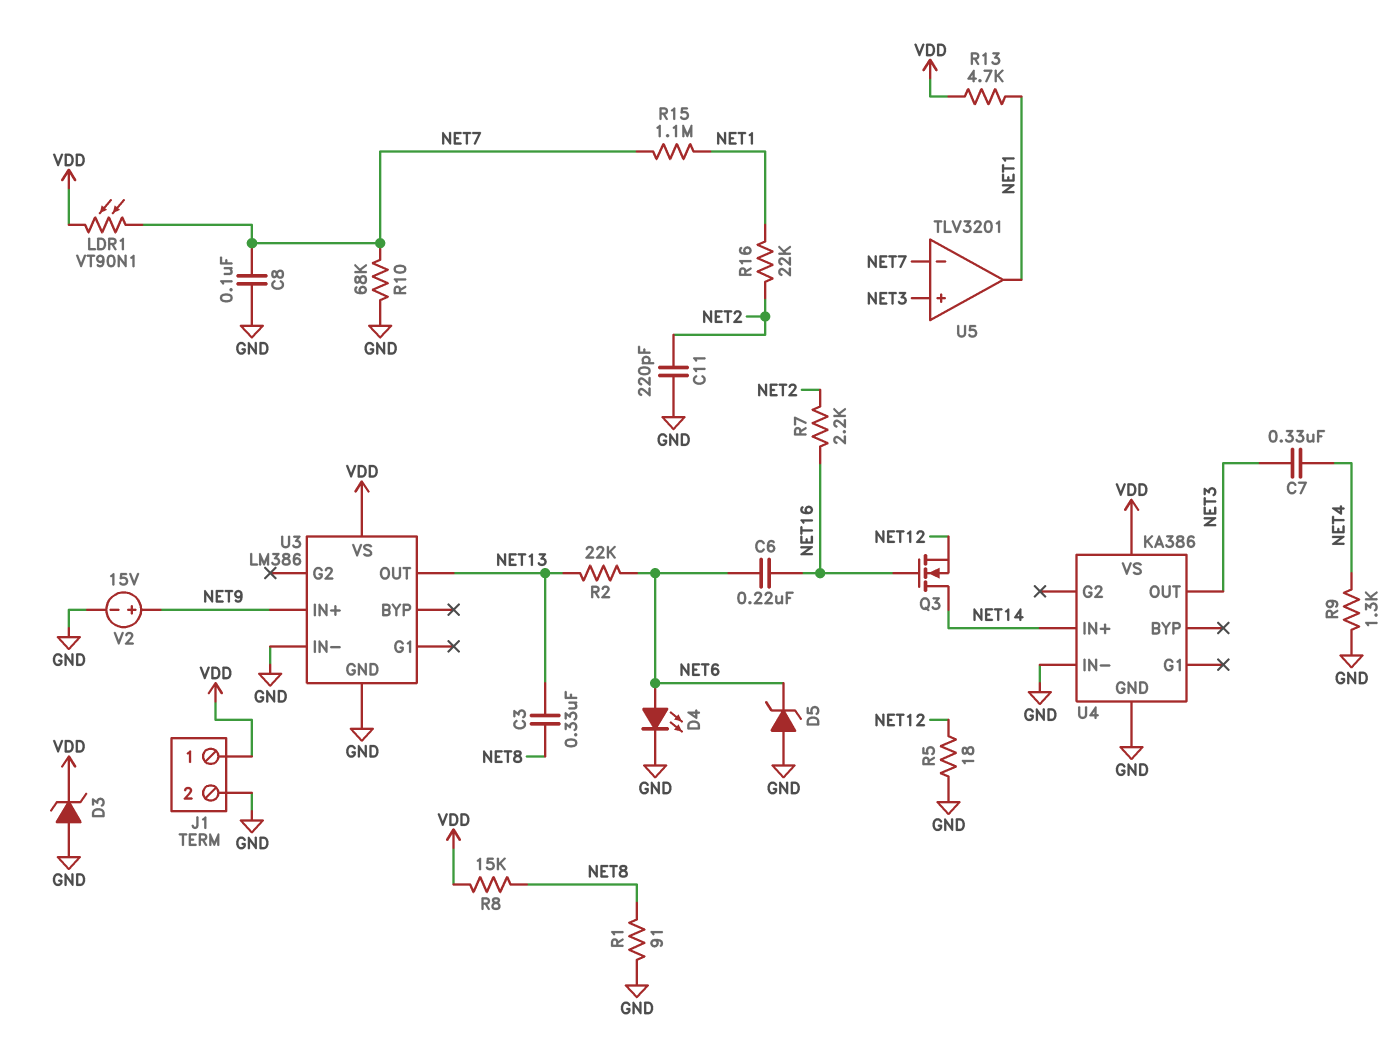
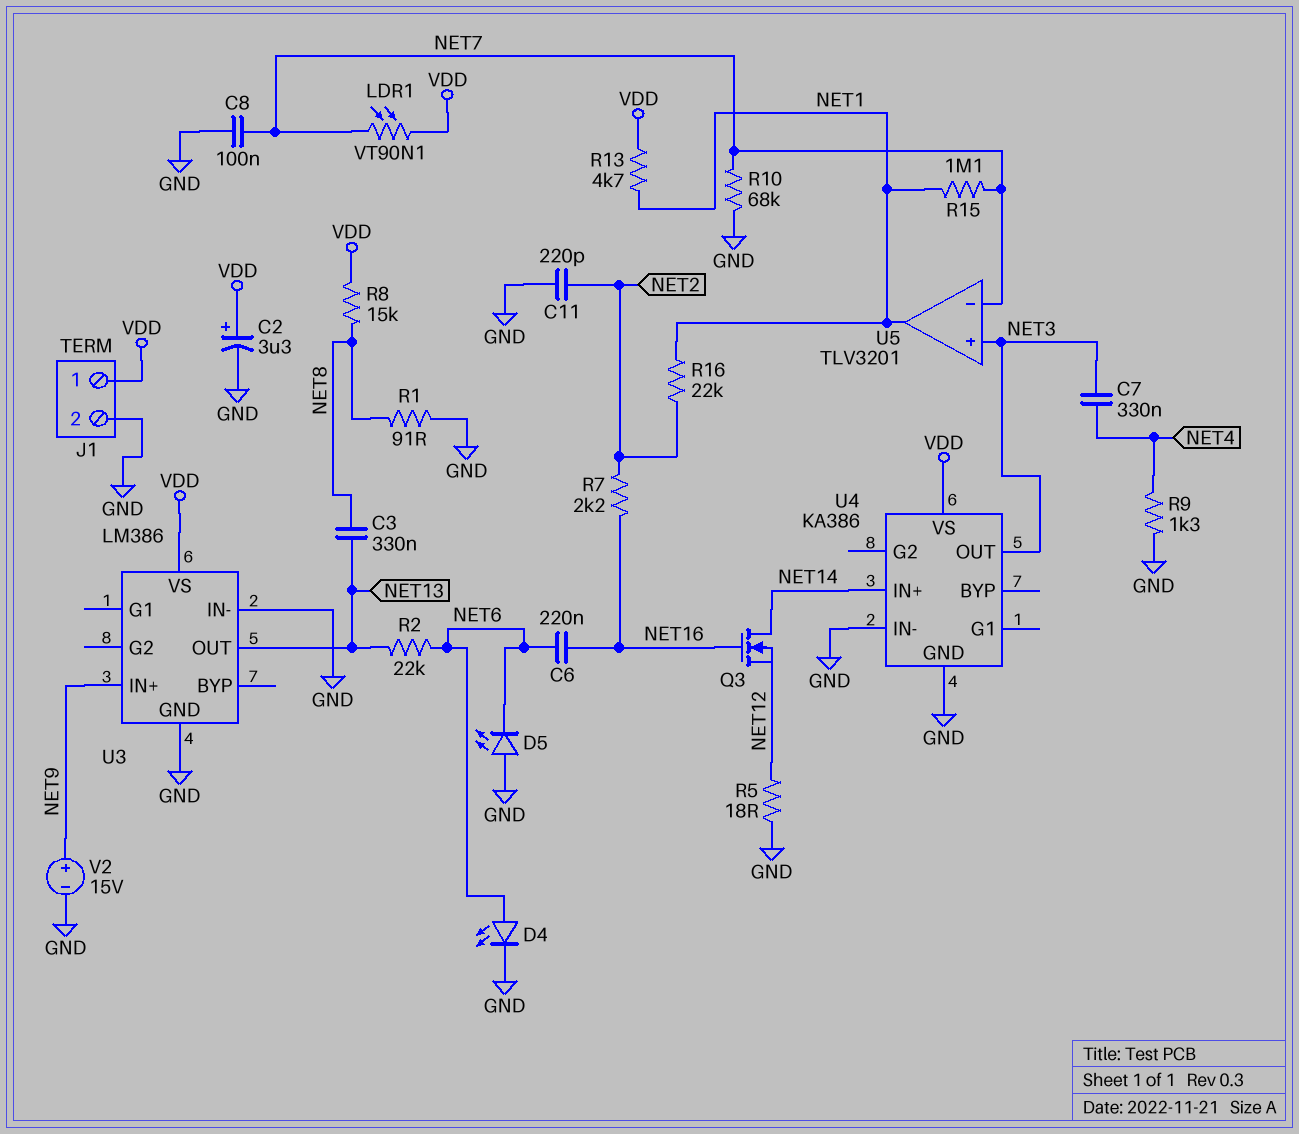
C2: none -> 3.3uF (plus VDD, minus GND)
D3: zener (A GND, K VDD) -> none
D5: zener (A GND, K NET6) -> LED (A GND, K NET6)

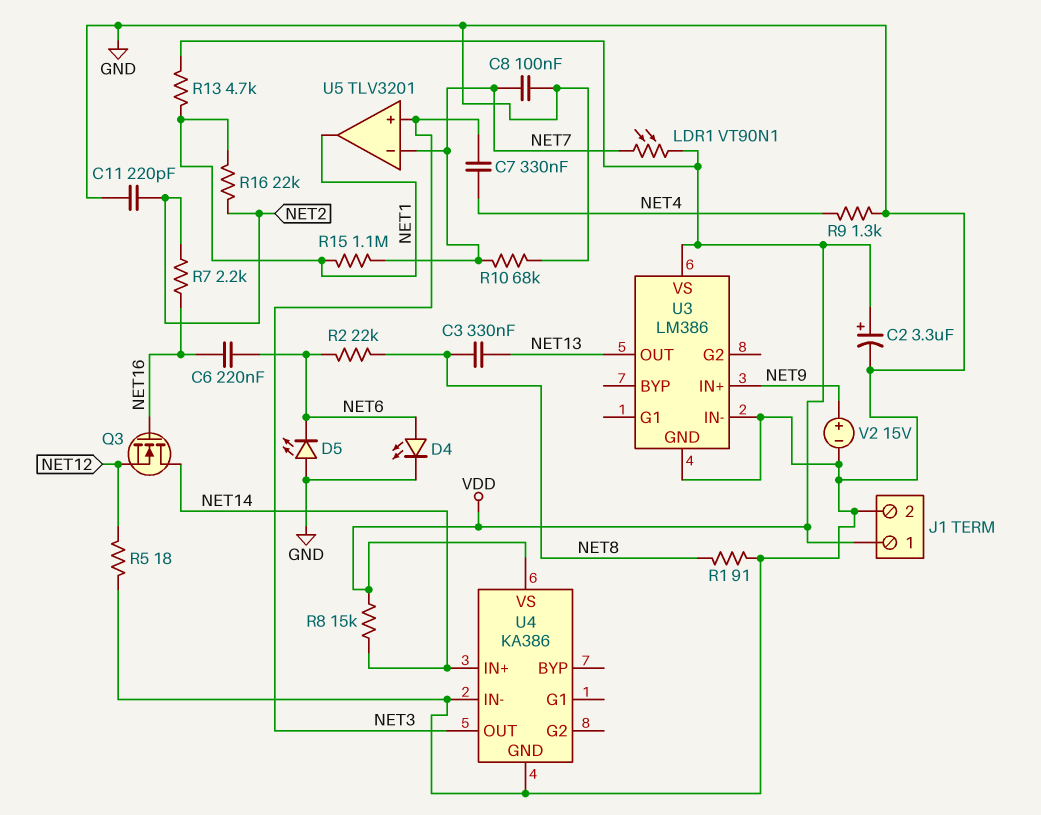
R2: 22k (NET6, NET13) -> 22k (NET6, NET8)
R8: 15k (NET8, VDD) -> 15k (NET14, VDD)

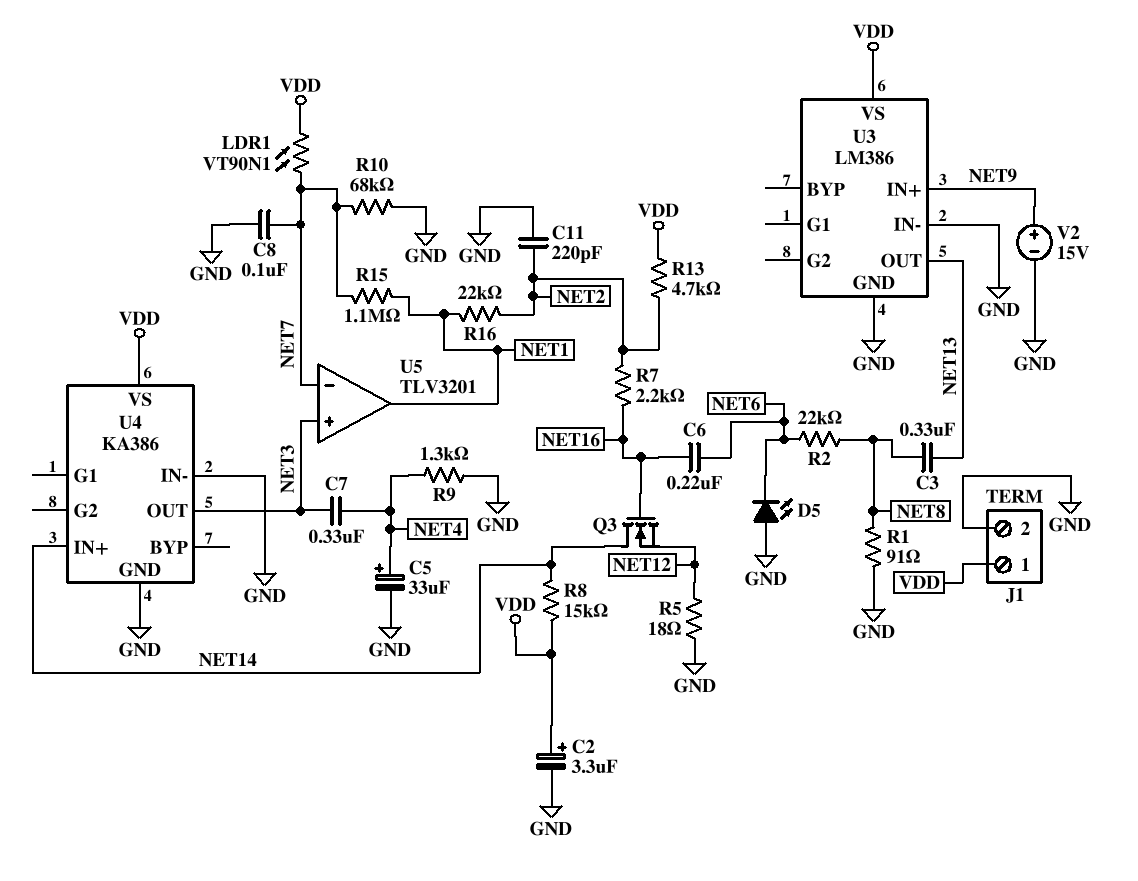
C5: none -> 33uF (plus NET4, minus GND)
D4: LED (A NET6, K GND) -> none
R13: 4.7k (NET1, VDD) -> 4.7k (NET2, VDD)

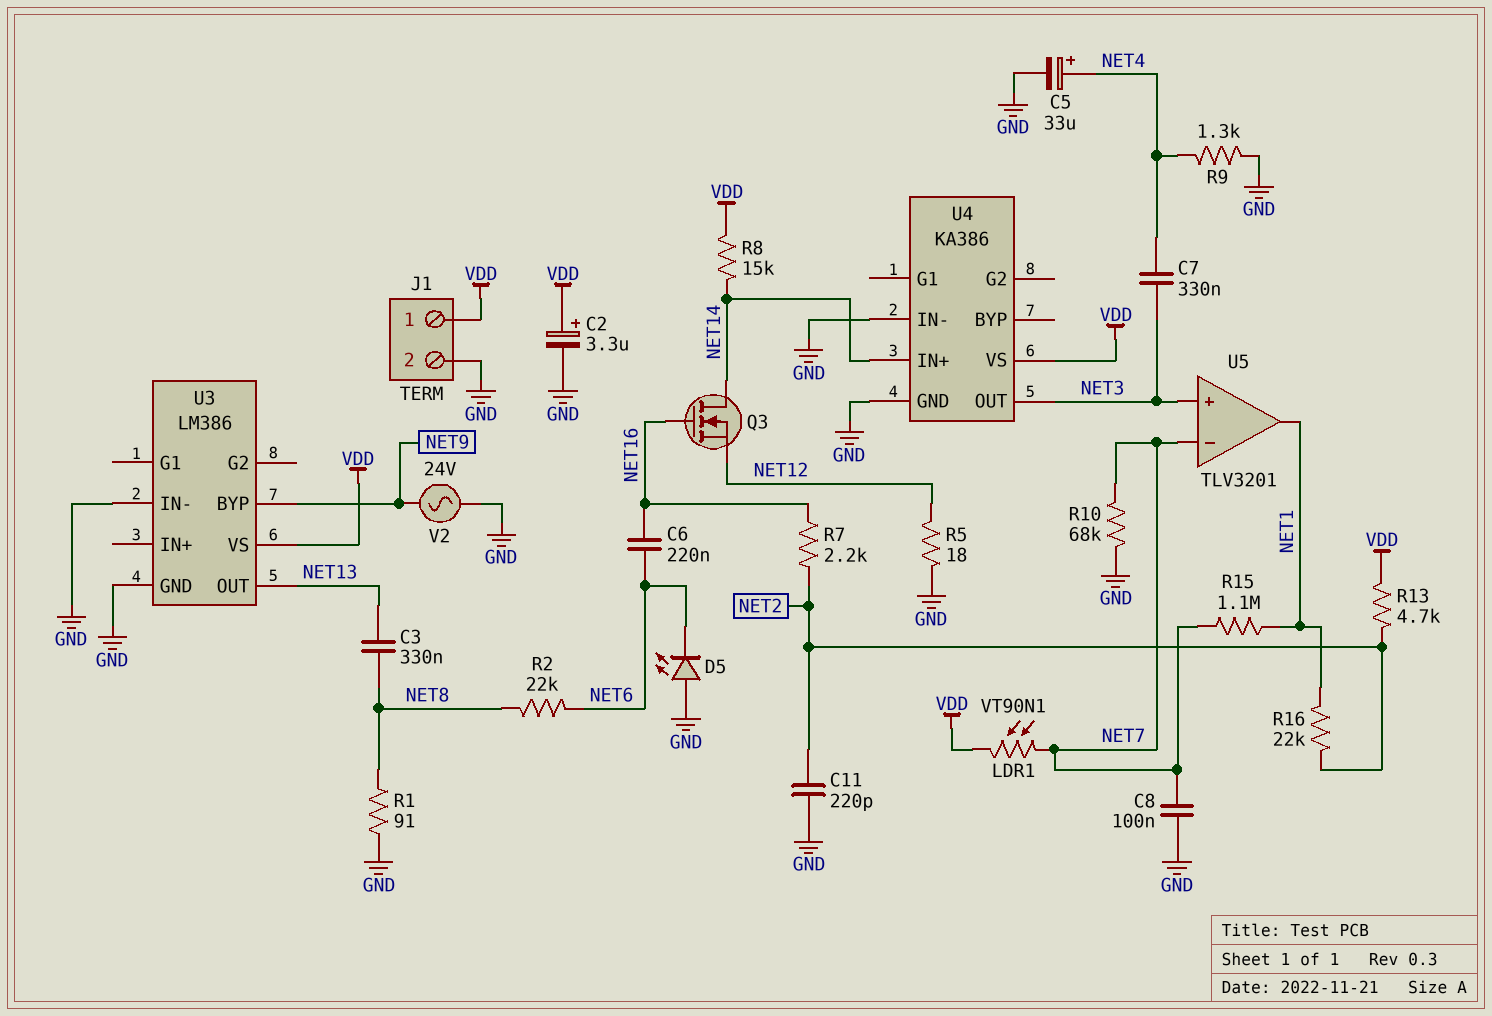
U3 pin BYP: none -> NET9
U3 pin IN+: NET9 -> none
V2: 15V (plus NET9, minus GND) -> AC 24V (GND, NET9)

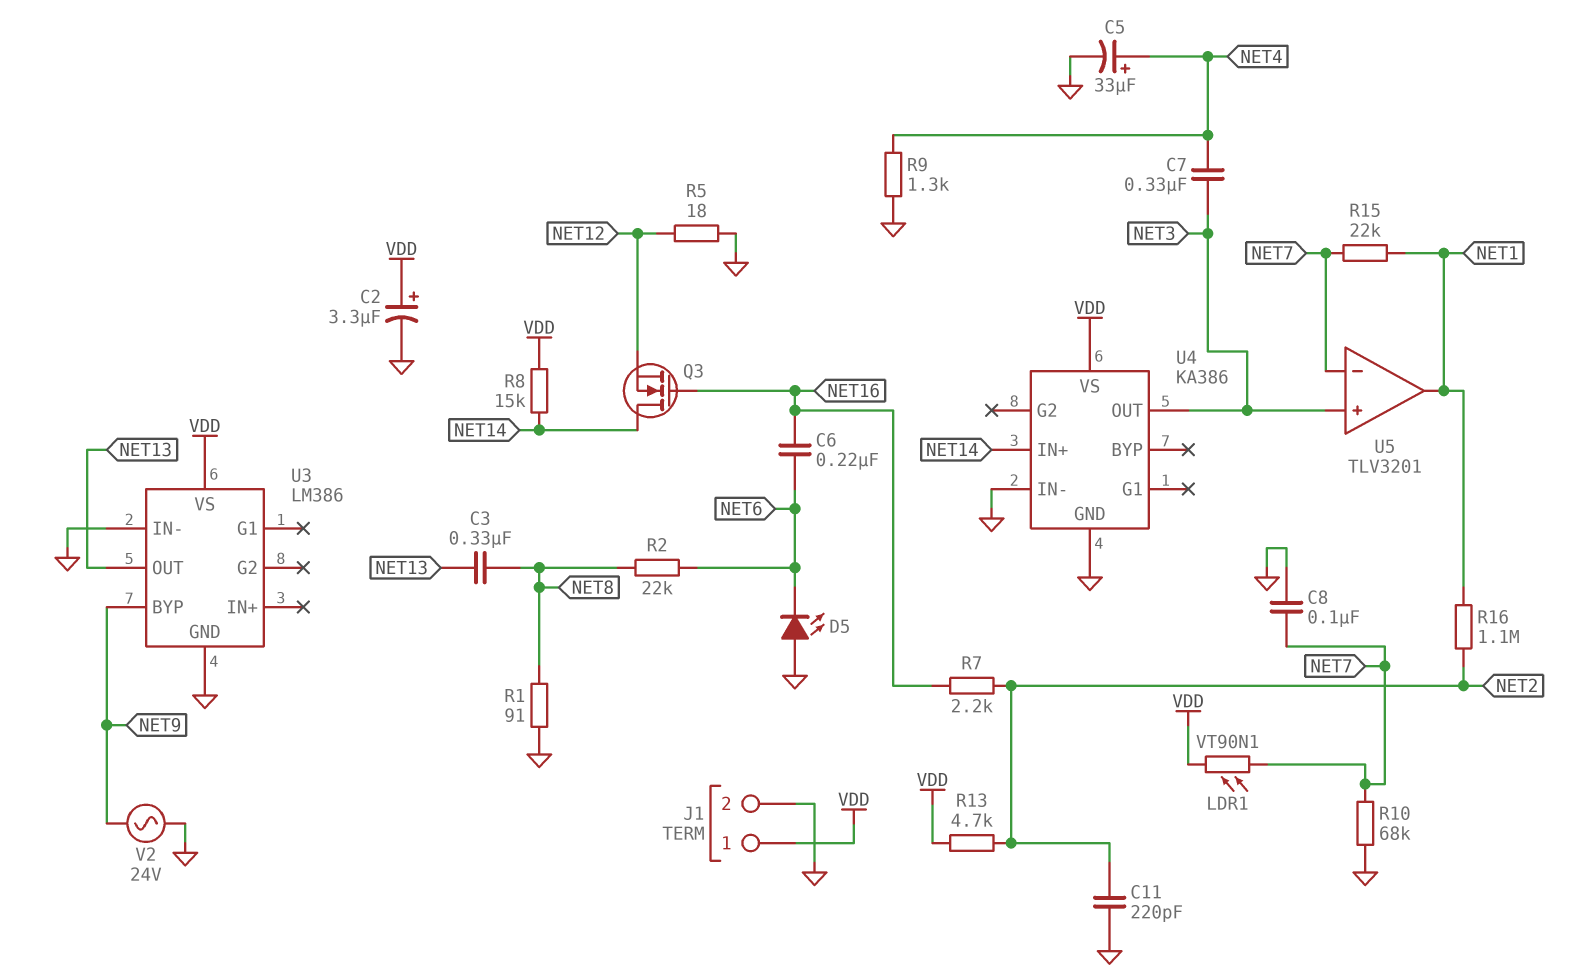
R15: 1.1M (NET1, NET7) -> 22k (NET1, NET7)
R16: 22k (NET1, NET2) -> 1.1M (NET1, NET2)

